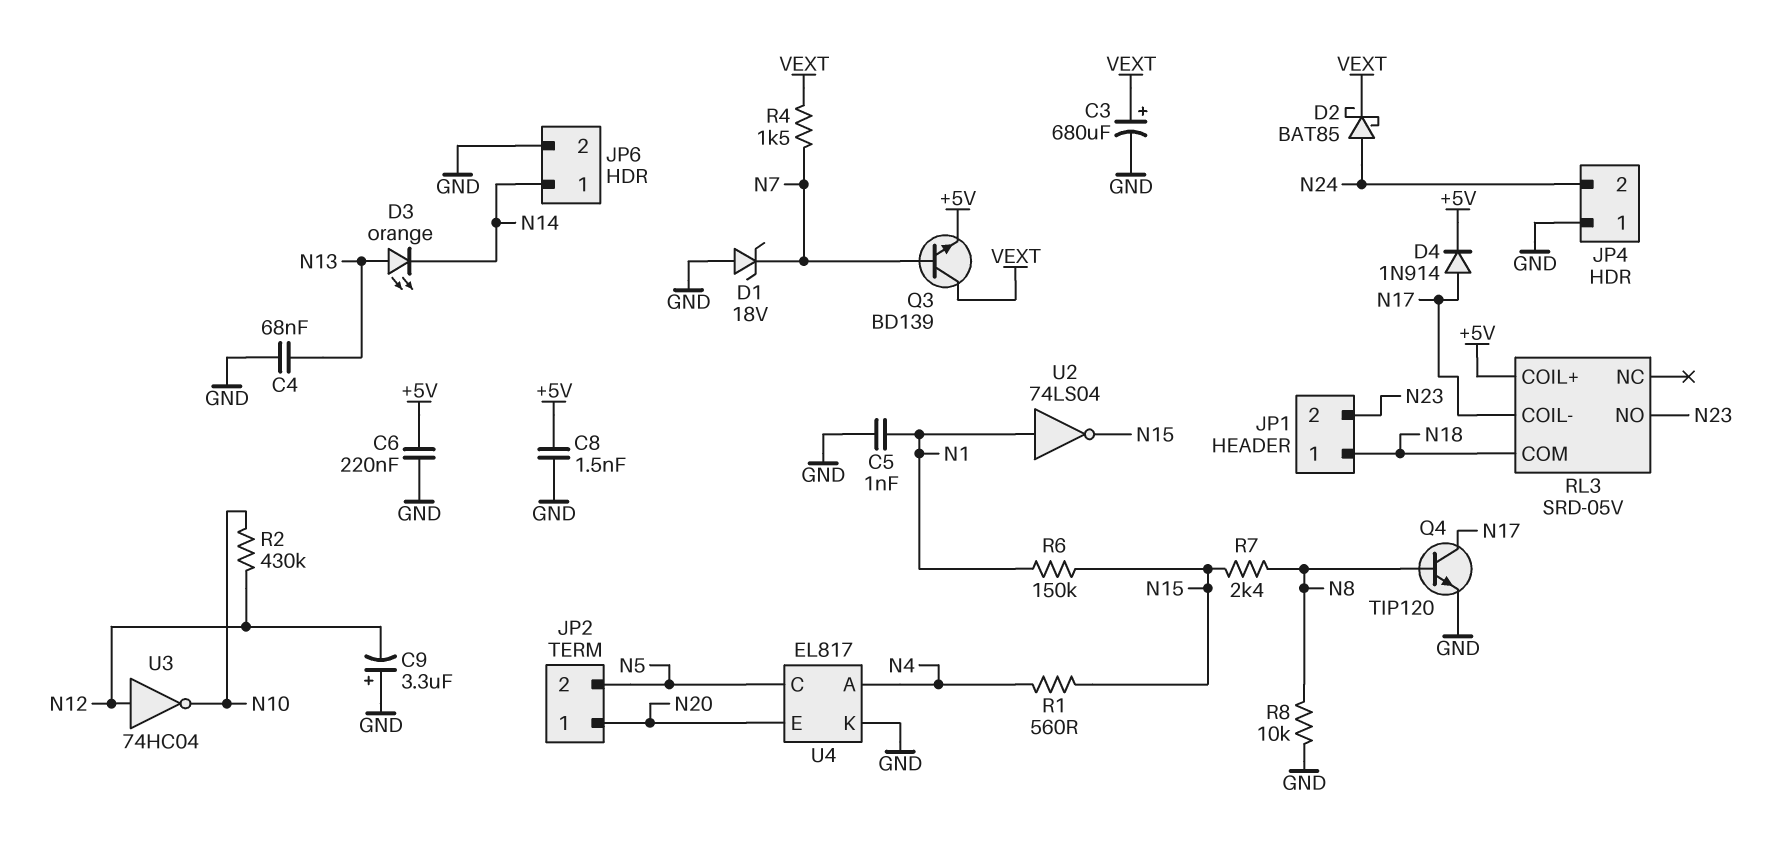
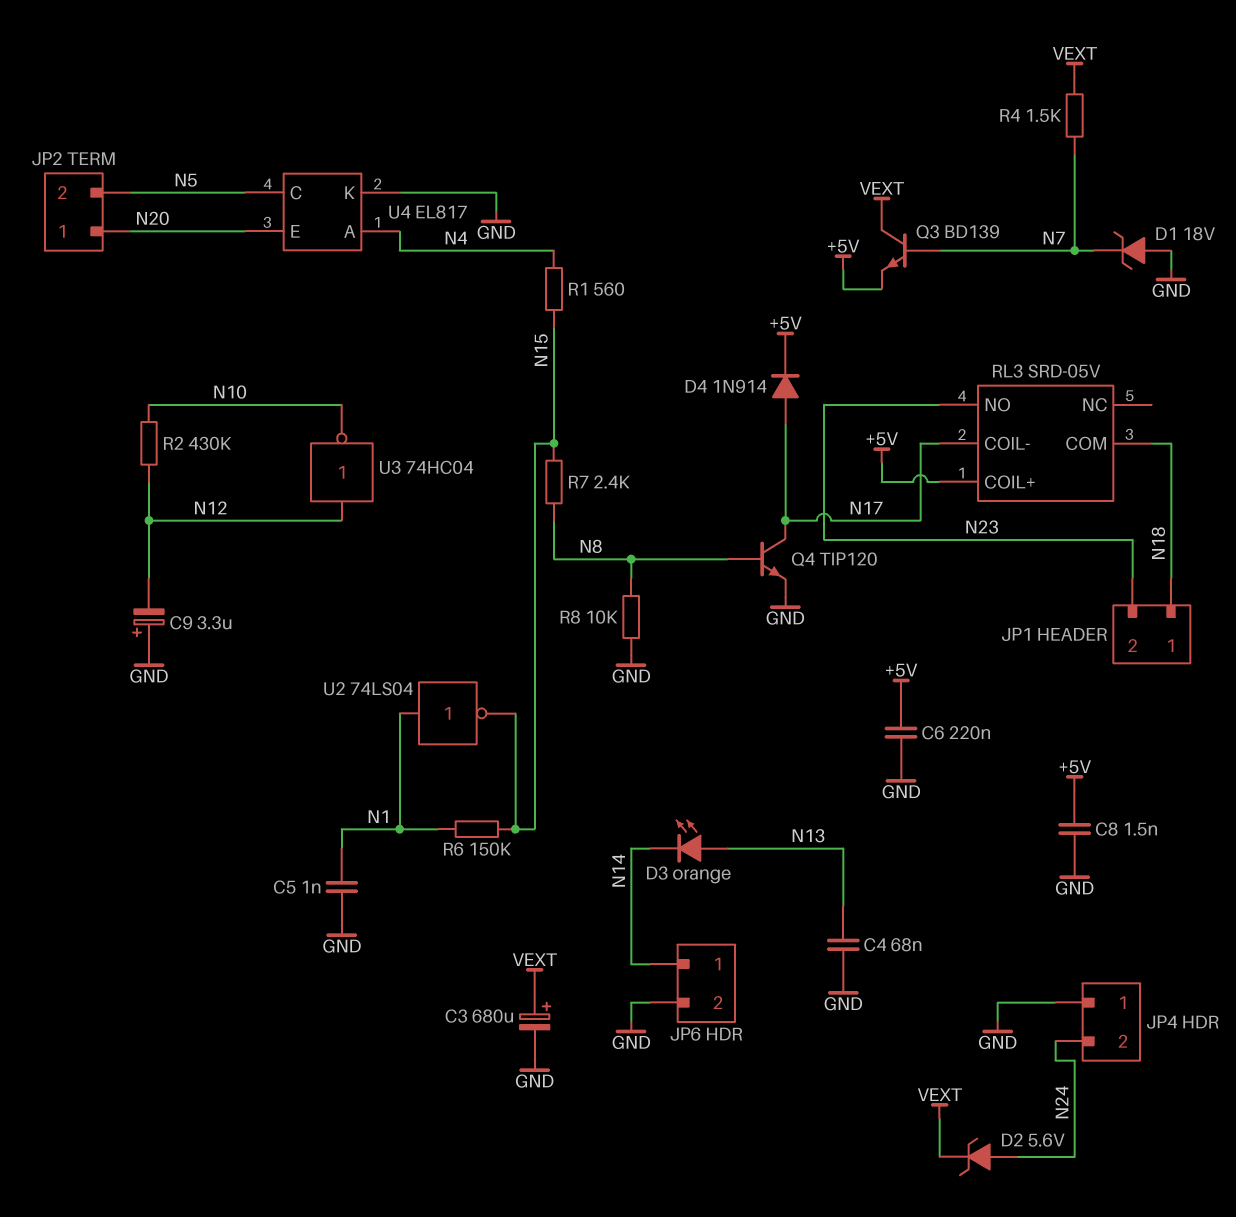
D2: schottky BAT85 (A N24, K VEXT) -> zener 5.6V (A N24, K VEXT)

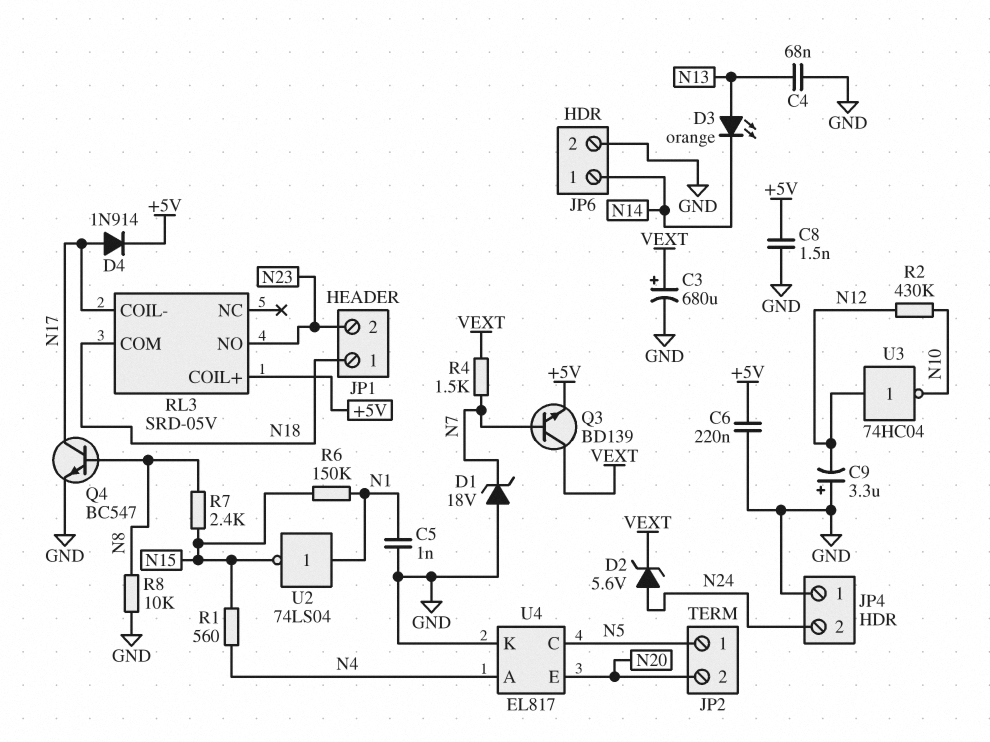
JP2 pin 1: N20 -> N5
JP2 pin 2: N5 -> N20
Q4: NPN TIP120 (B N8, C N17, E GND) -> NPN BC547 (B N8, C N17, E GND)

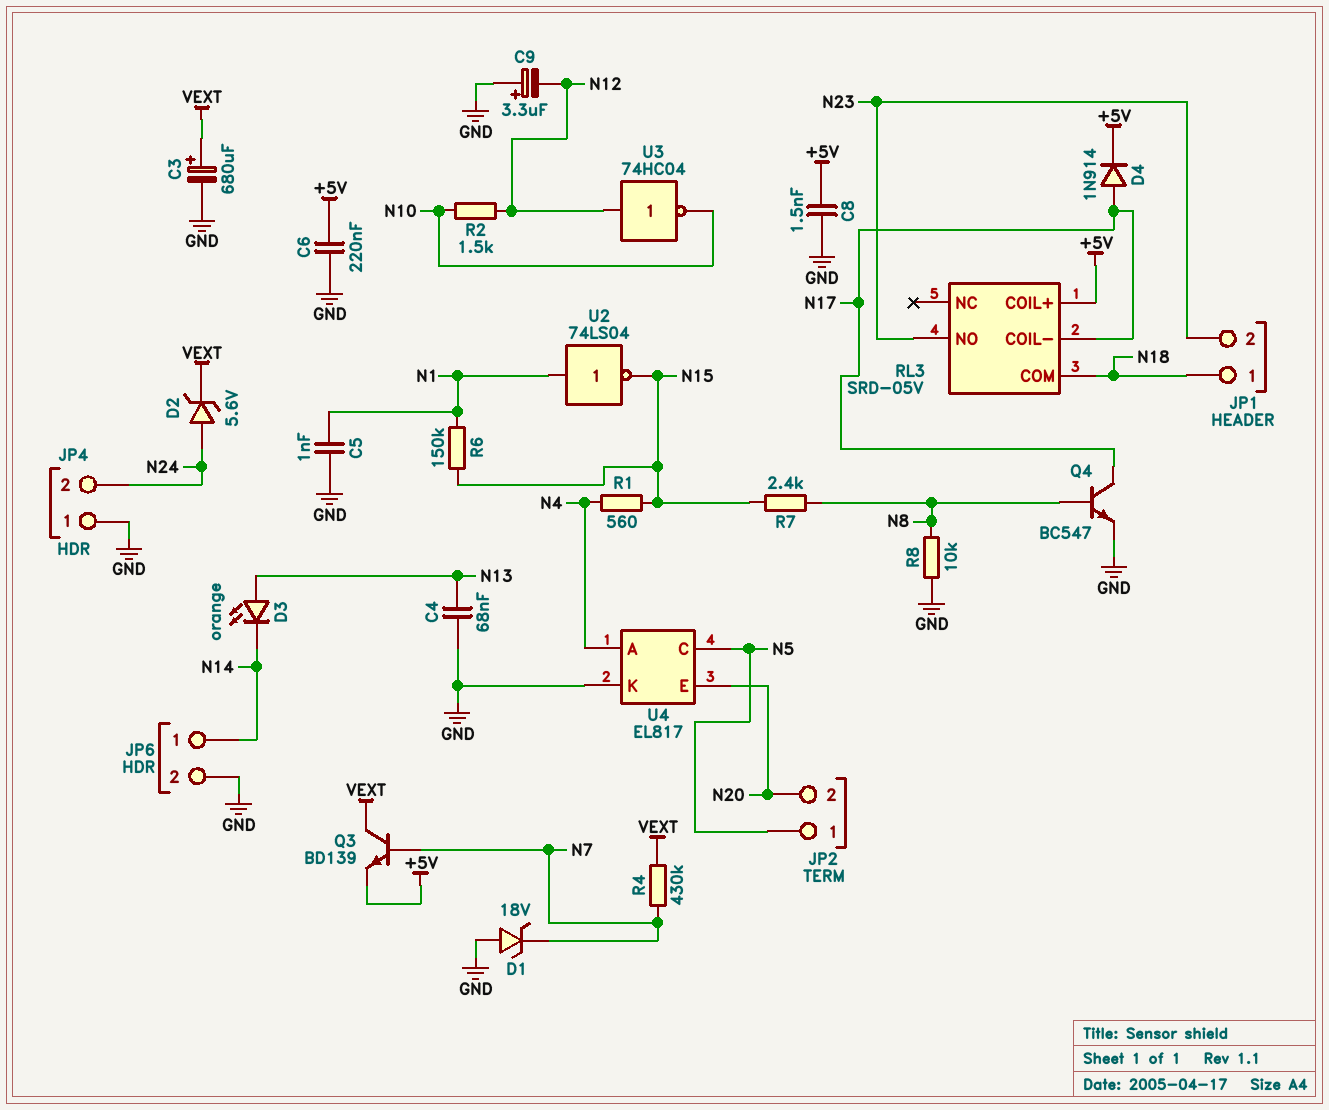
R2: 430k (N10, N12) -> 1.5k (N10, N12)
R4: 1.5k (N7, VEXT) -> 430k (N7, VEXT)

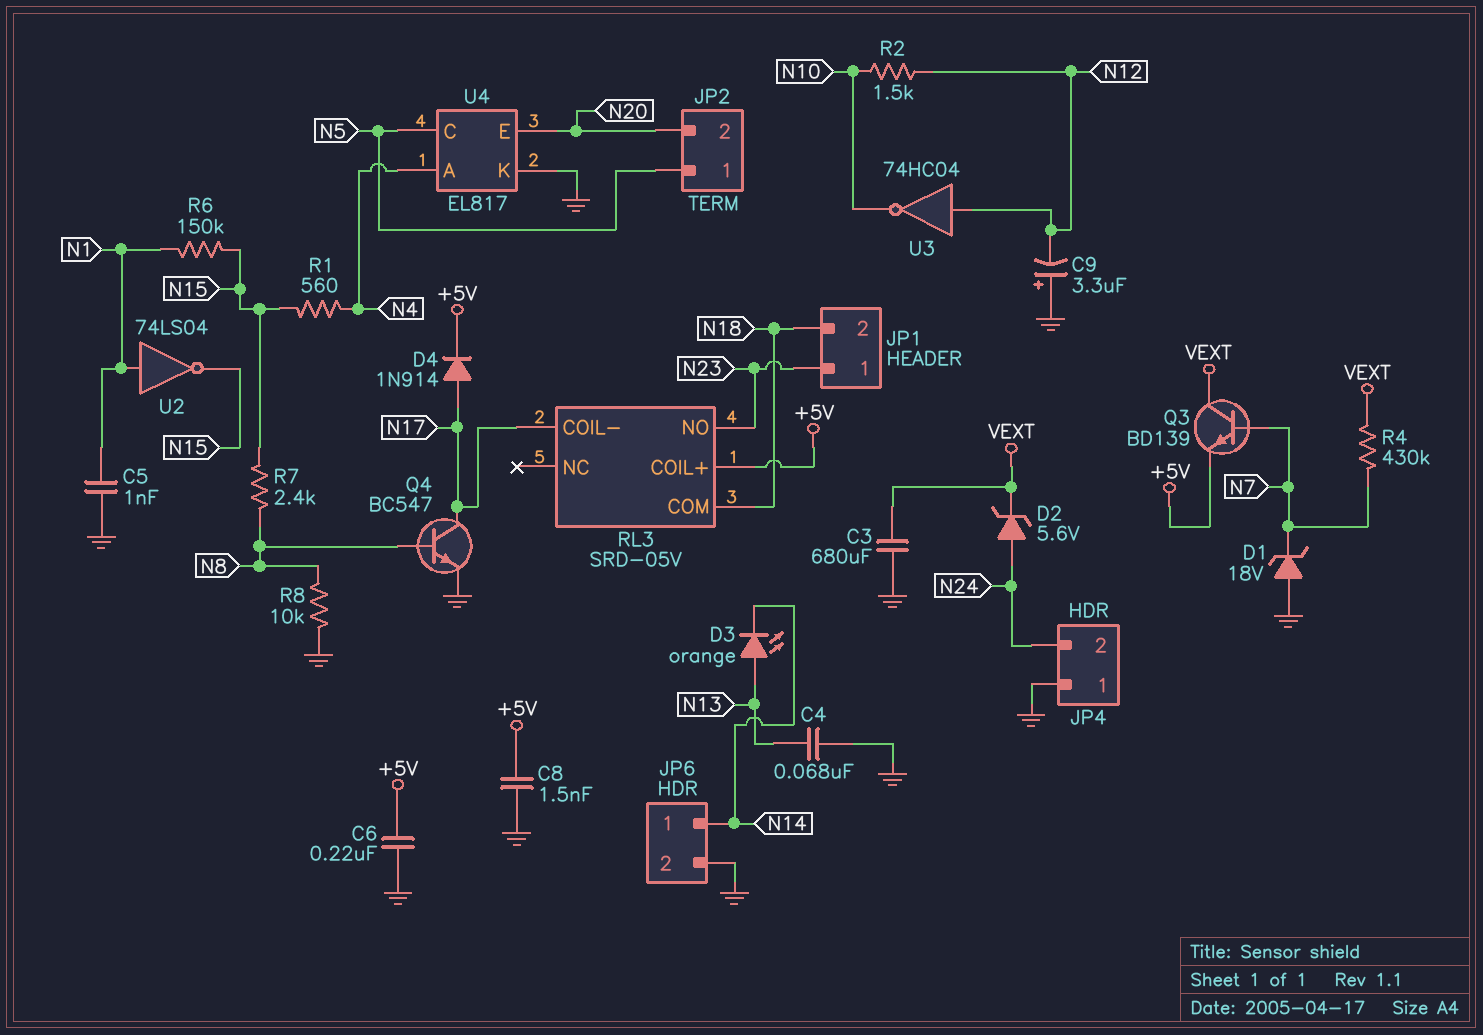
C3: 680uF (plus VEXT, minus GND) -> 680uF (GND, VEXT)
JP1 pin 1: N18 -> N23
JP1 pin 2: N23 -> N18

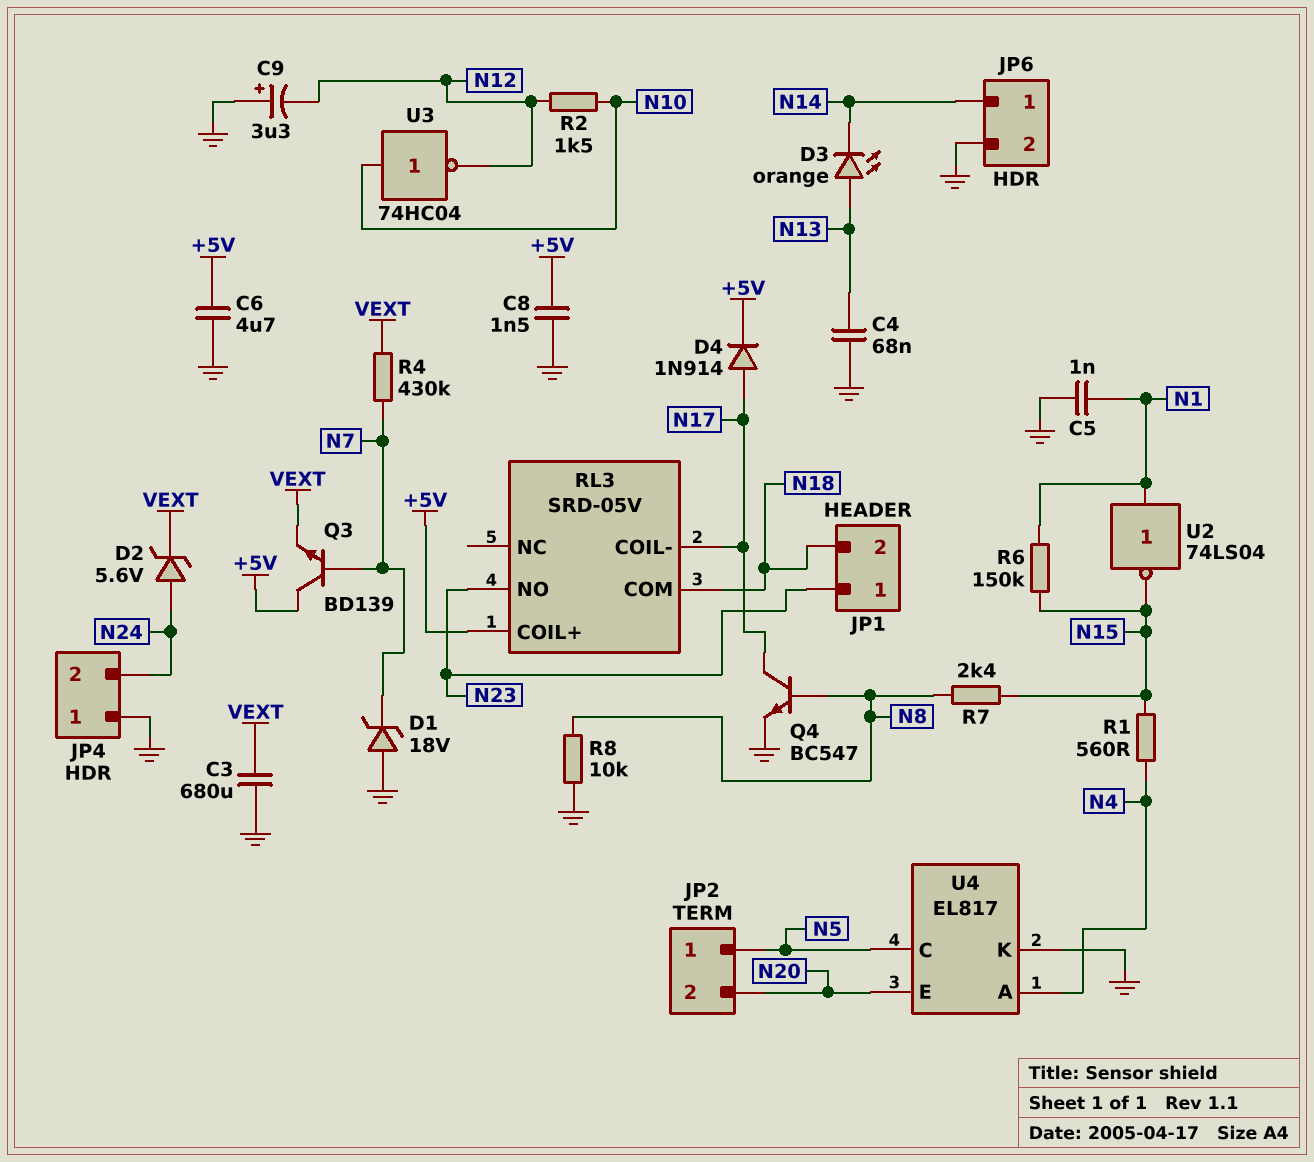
C6: 220nF (+5V, GND) -> 4.7uF (+5V, GND)
Q3: NPN BD139 (B N7, C VEXT, E +5V) -> NPN BD139 (B N7, C +5V, E VEXT)
U3: NOT 74HC04 (in N12, out N10) -> NOT 74HC04 (in N10, out N12)

